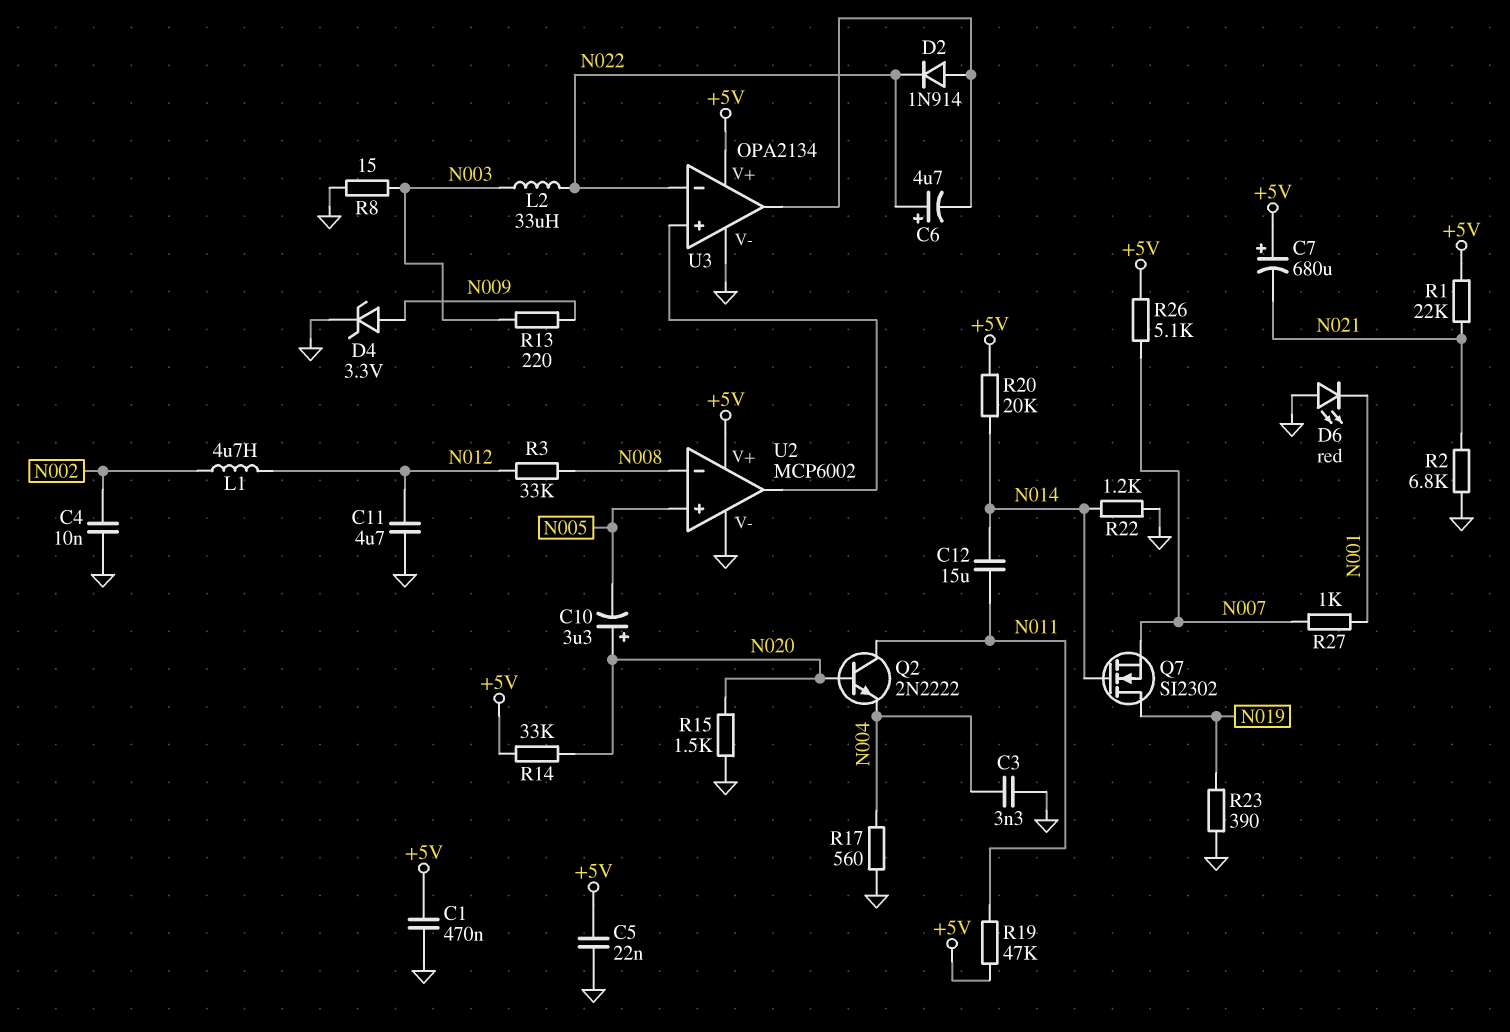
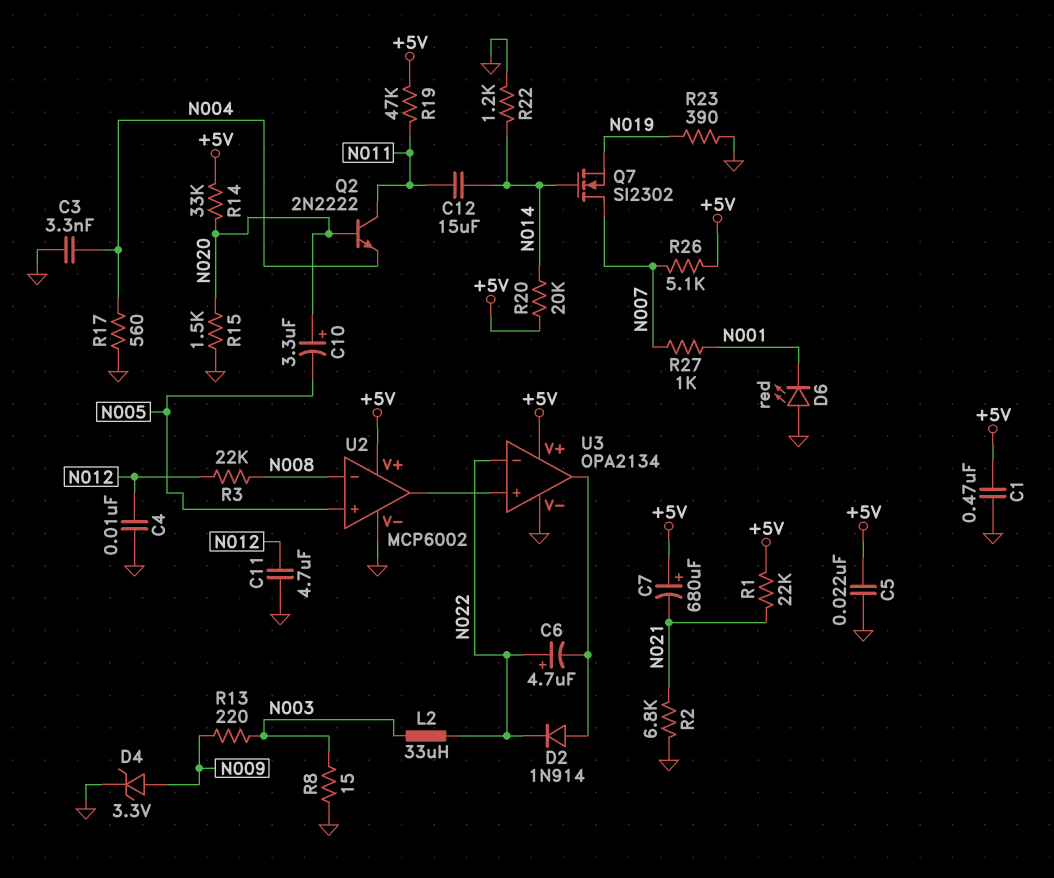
C4: 10nF (GND, N002) -> 10nF (GND, N012)
L1: 4.7uH (N002, N012) -> none
Q7: NMOS SI2302 (G N014, D N019, S N007) -> NMOS SI2302 (G N014, D N007, S N019)
R3: 33k (N008, N012) -> 22k (N008, N012)

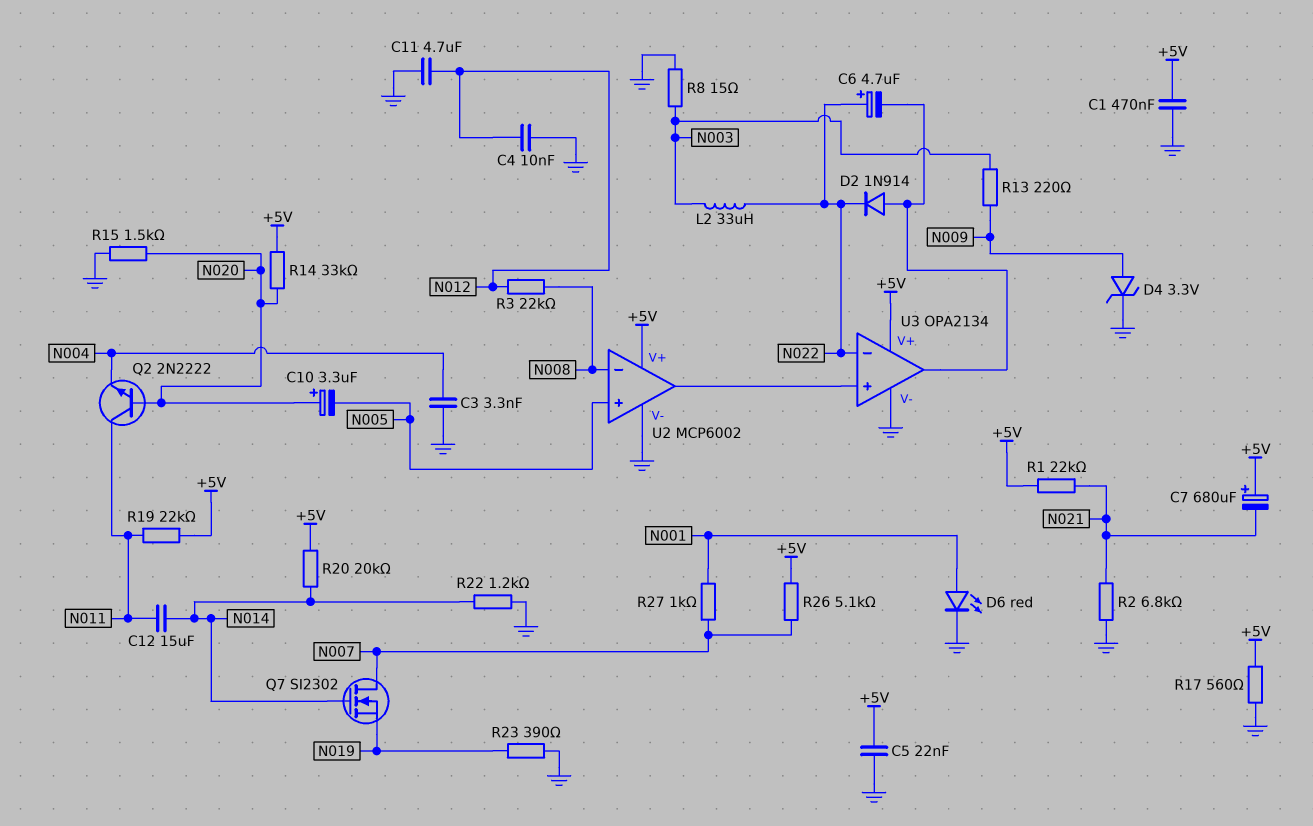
D6: LED red (A GND, K N001) -> LED red (A N001, K GND)
R17: 560 (GND, N004) -> 560 (+5V, GND)
R19: 47k (+5V, N011) -> 22k (+5V, N011)

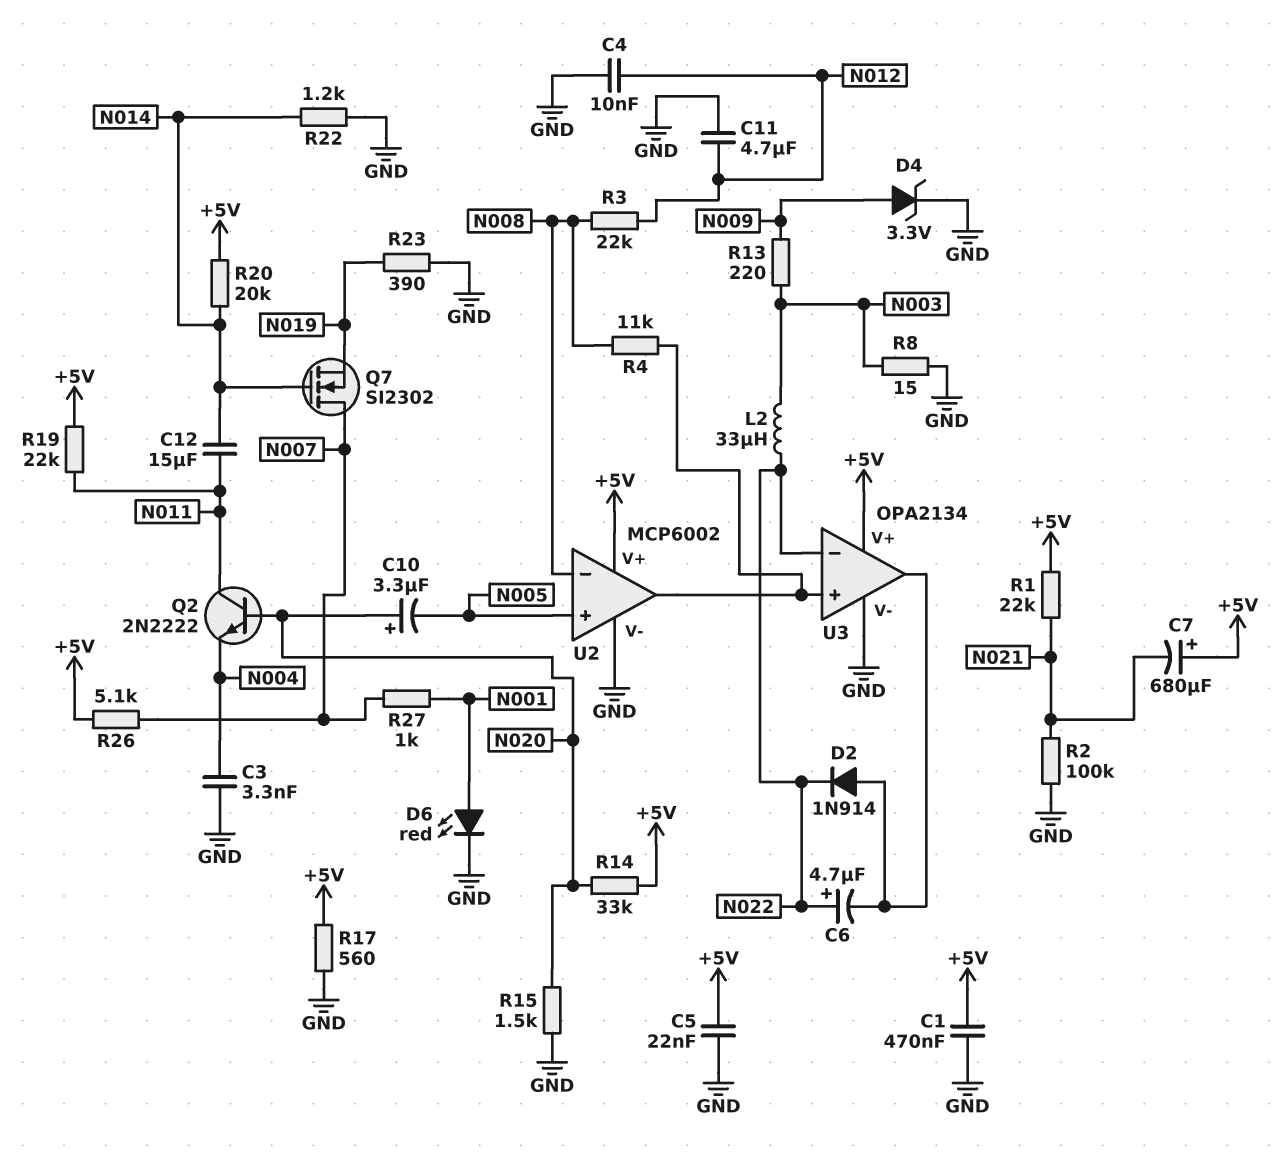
R2: 6.8k (GND, N021) -> 100k (GND, N021)
R4: none -> 11k (N008, U2/out)

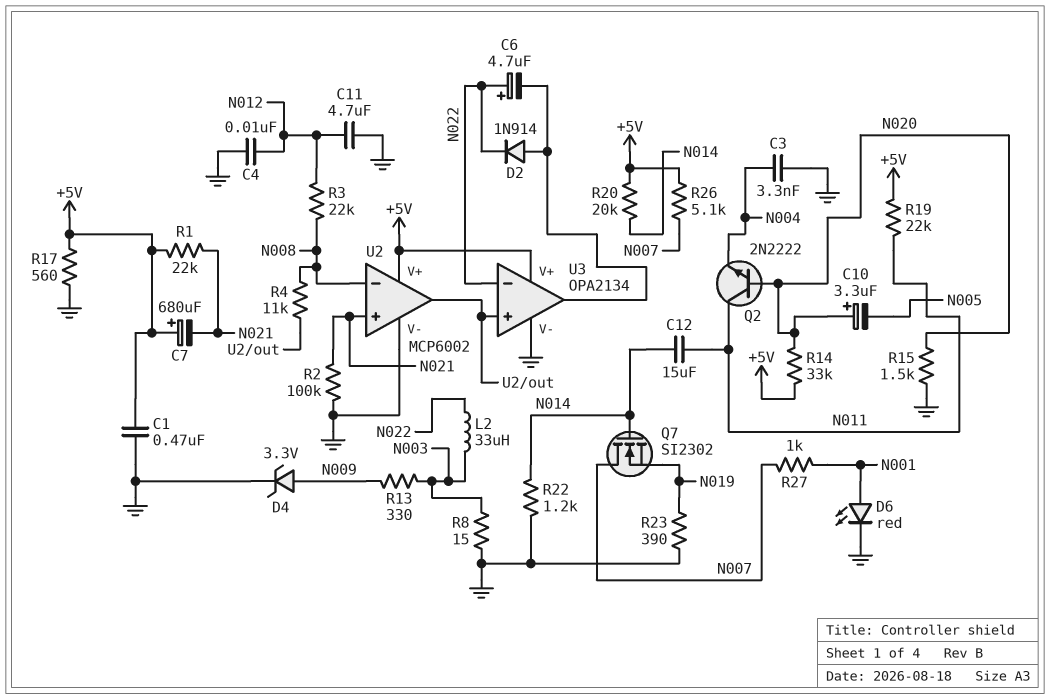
C5: 22nF (+5V, GND) -> none
R13: 220 (N003, N009) -> 330 (N003, N009)
U2 pin in+: N005 -> N021

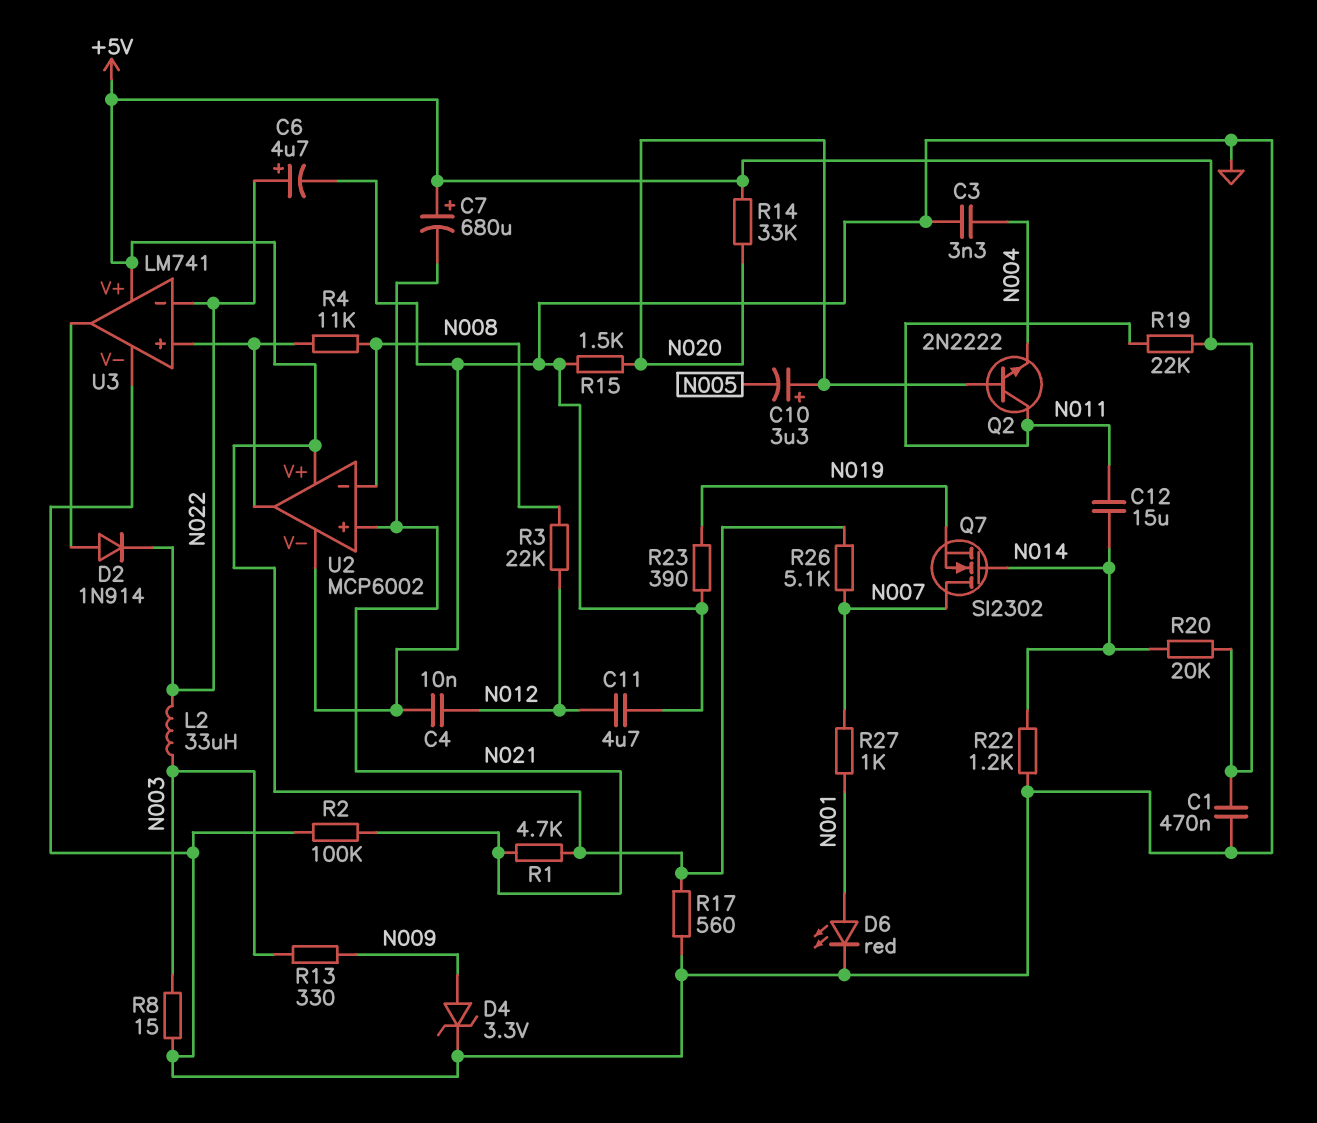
C6: 4.7uF (plus N022, minus U3/out) -> 4.7uF (plus N022, minus GND)
R1: 22k (+5V, N021) -> 4.7k (+5V, N021)
U3: OPA2134 -> LM741

